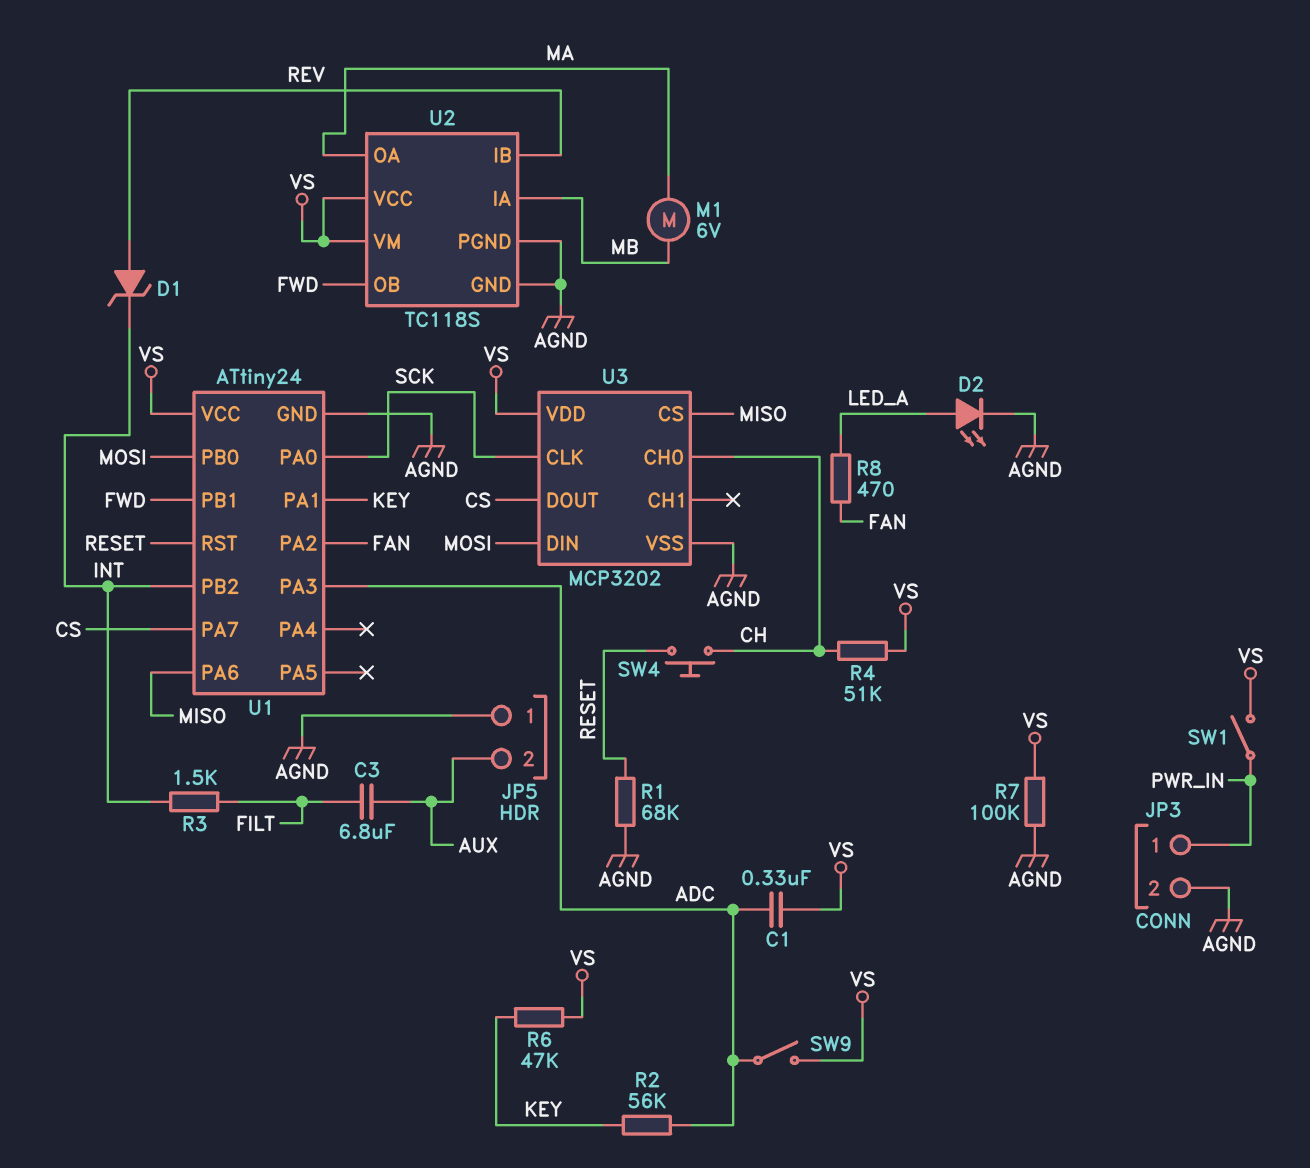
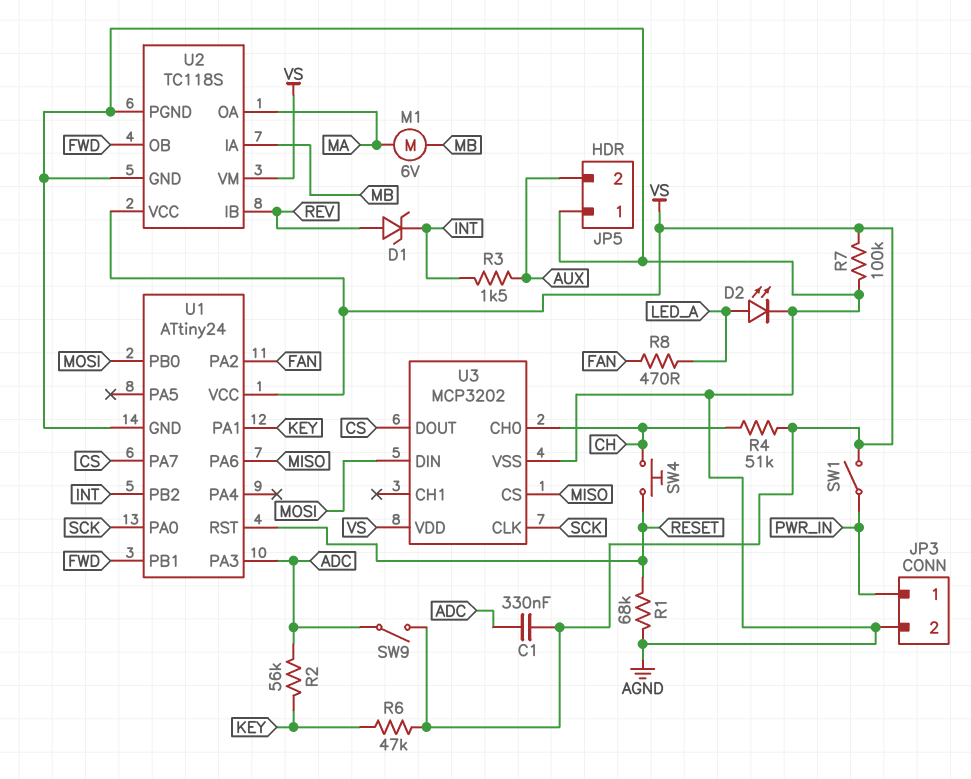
C3: 6.8uF (AUX, FILT) -> none
R3: 1.5k (FILT, INT) -> 1.5k (AUX, INT)

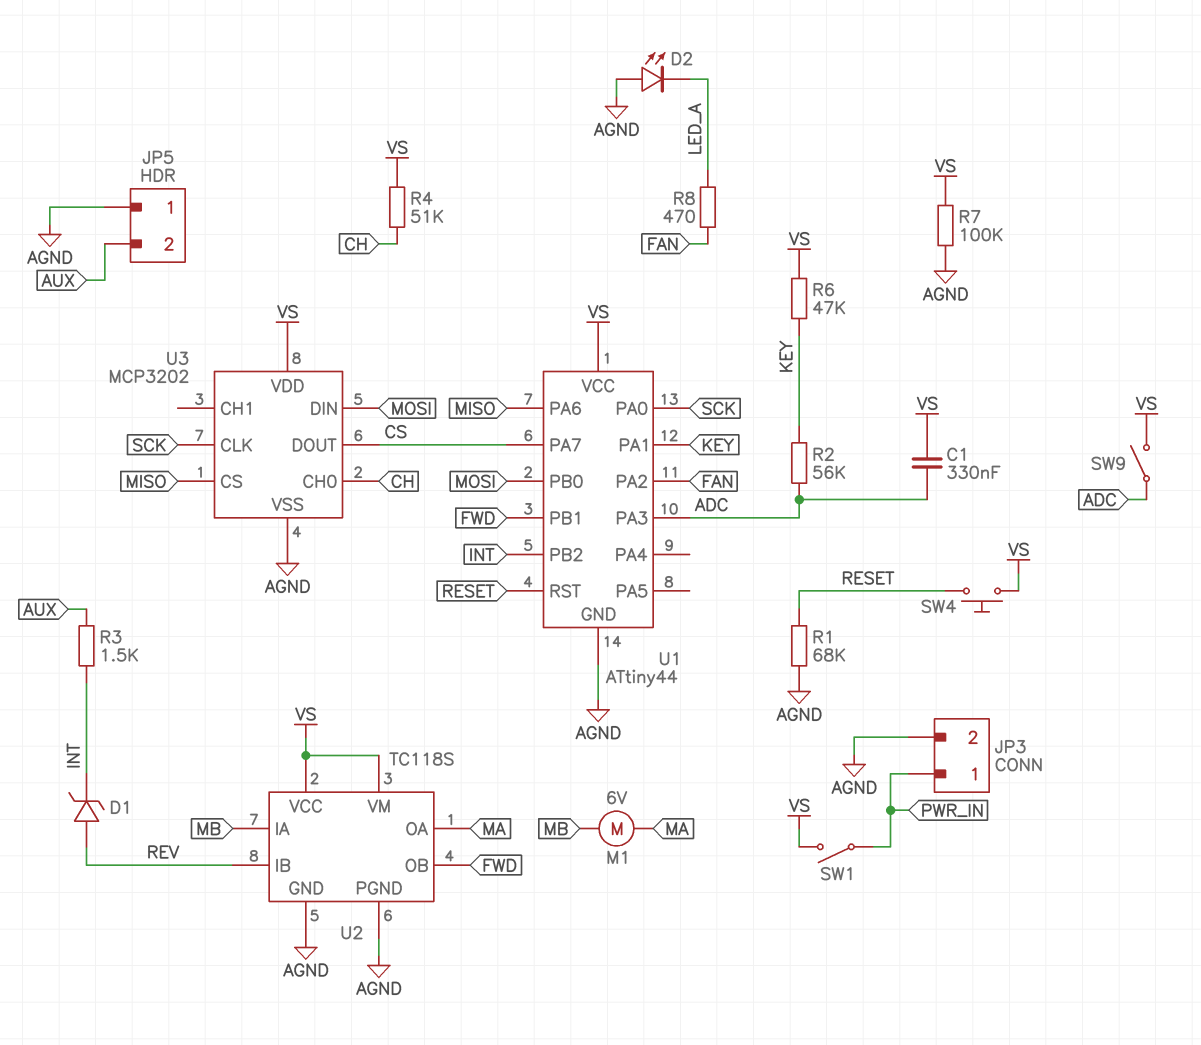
D2: LED (A LED_A, K AGND) -> LED (A AGND, K LED_A)
SW4: button (CH, RESET) -> button (RESET, VS)
U1: ATtiny24 -> ATtiny44

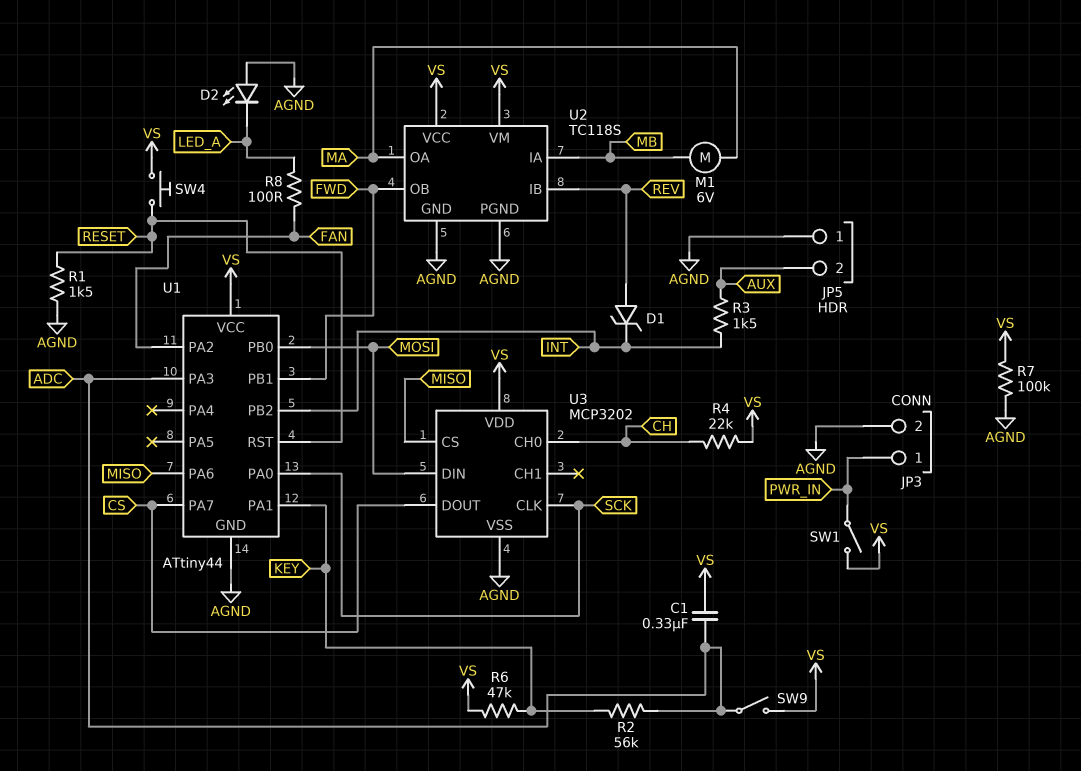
R1: 68k (AGND, RESET) -> 1.5k (AGND, RESET)
R4: 51k (CH, VS) -> 22k (CH, VS)
R8: 470 (FAN, LED_A) -> 100 (FAN, LED_A)

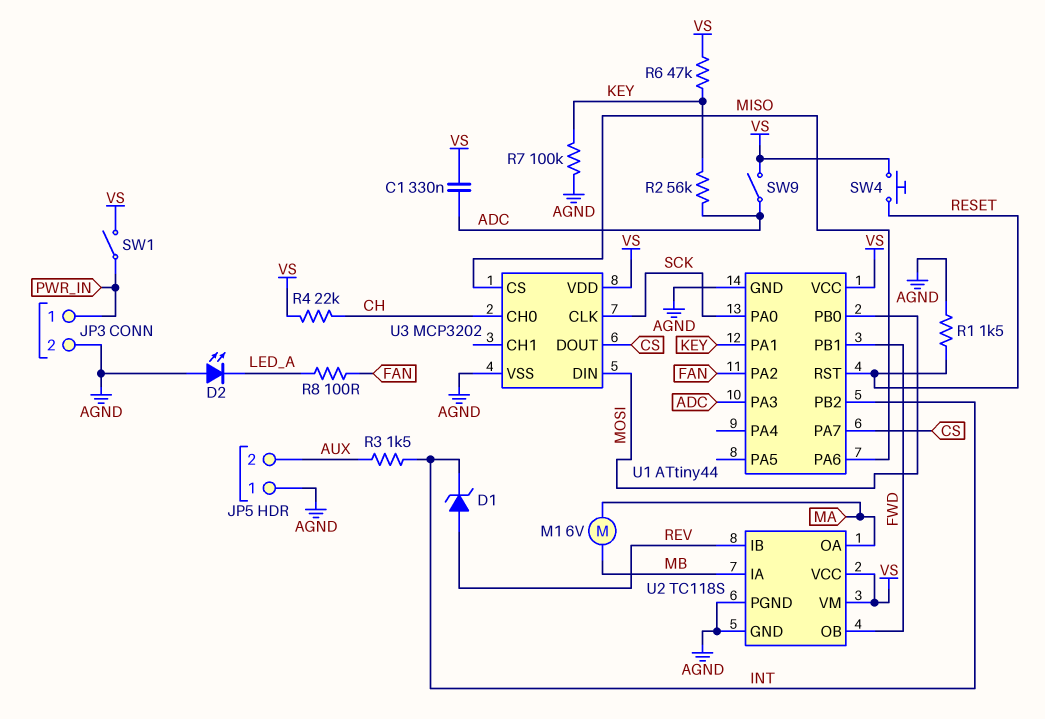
R7: 100k (AGND, VS) -> 100k (AGND, KEY)

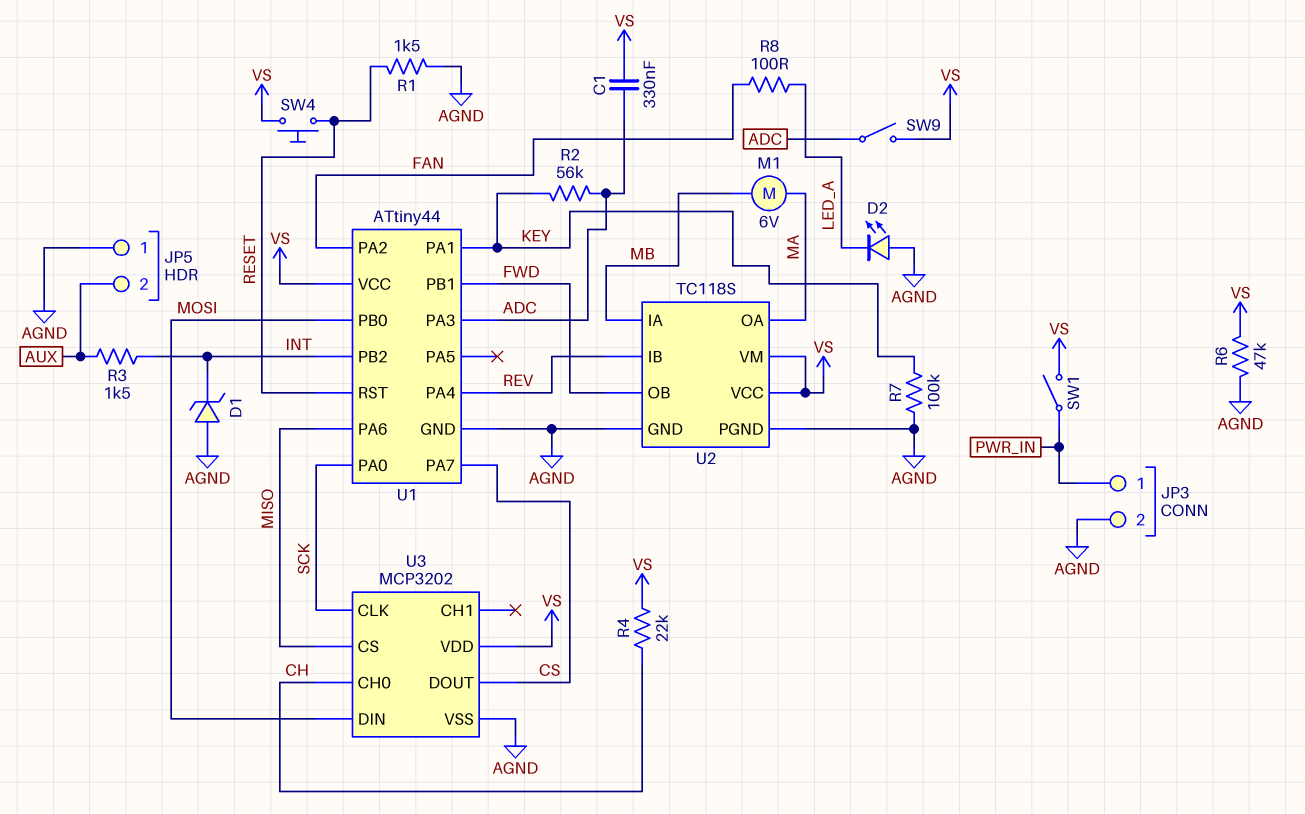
D1: zener (A REV, K INT) -> zener (A AGND, K INT)
R6: 47k (KEY, VS) -> 47k (AGND, VS)
U1 pin PA4: none -> REV

